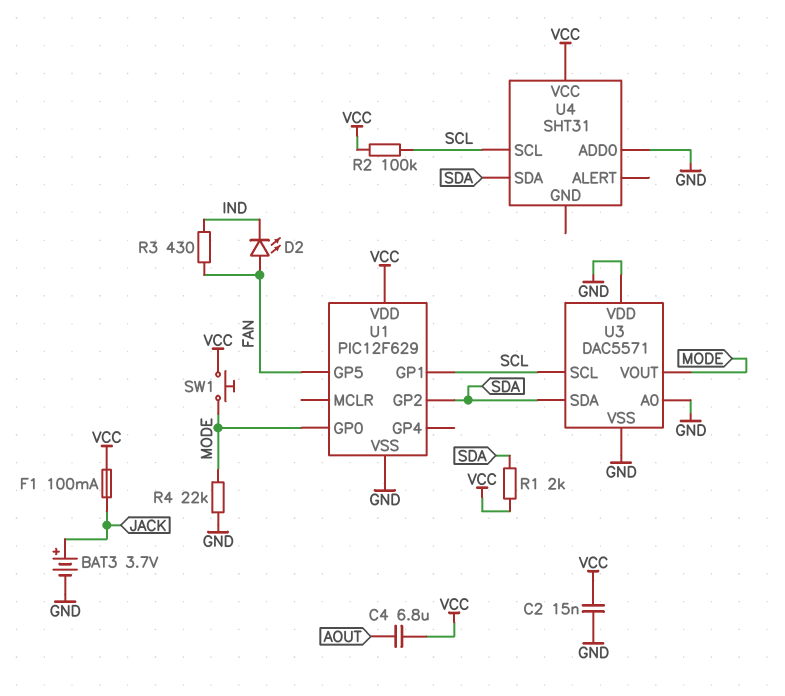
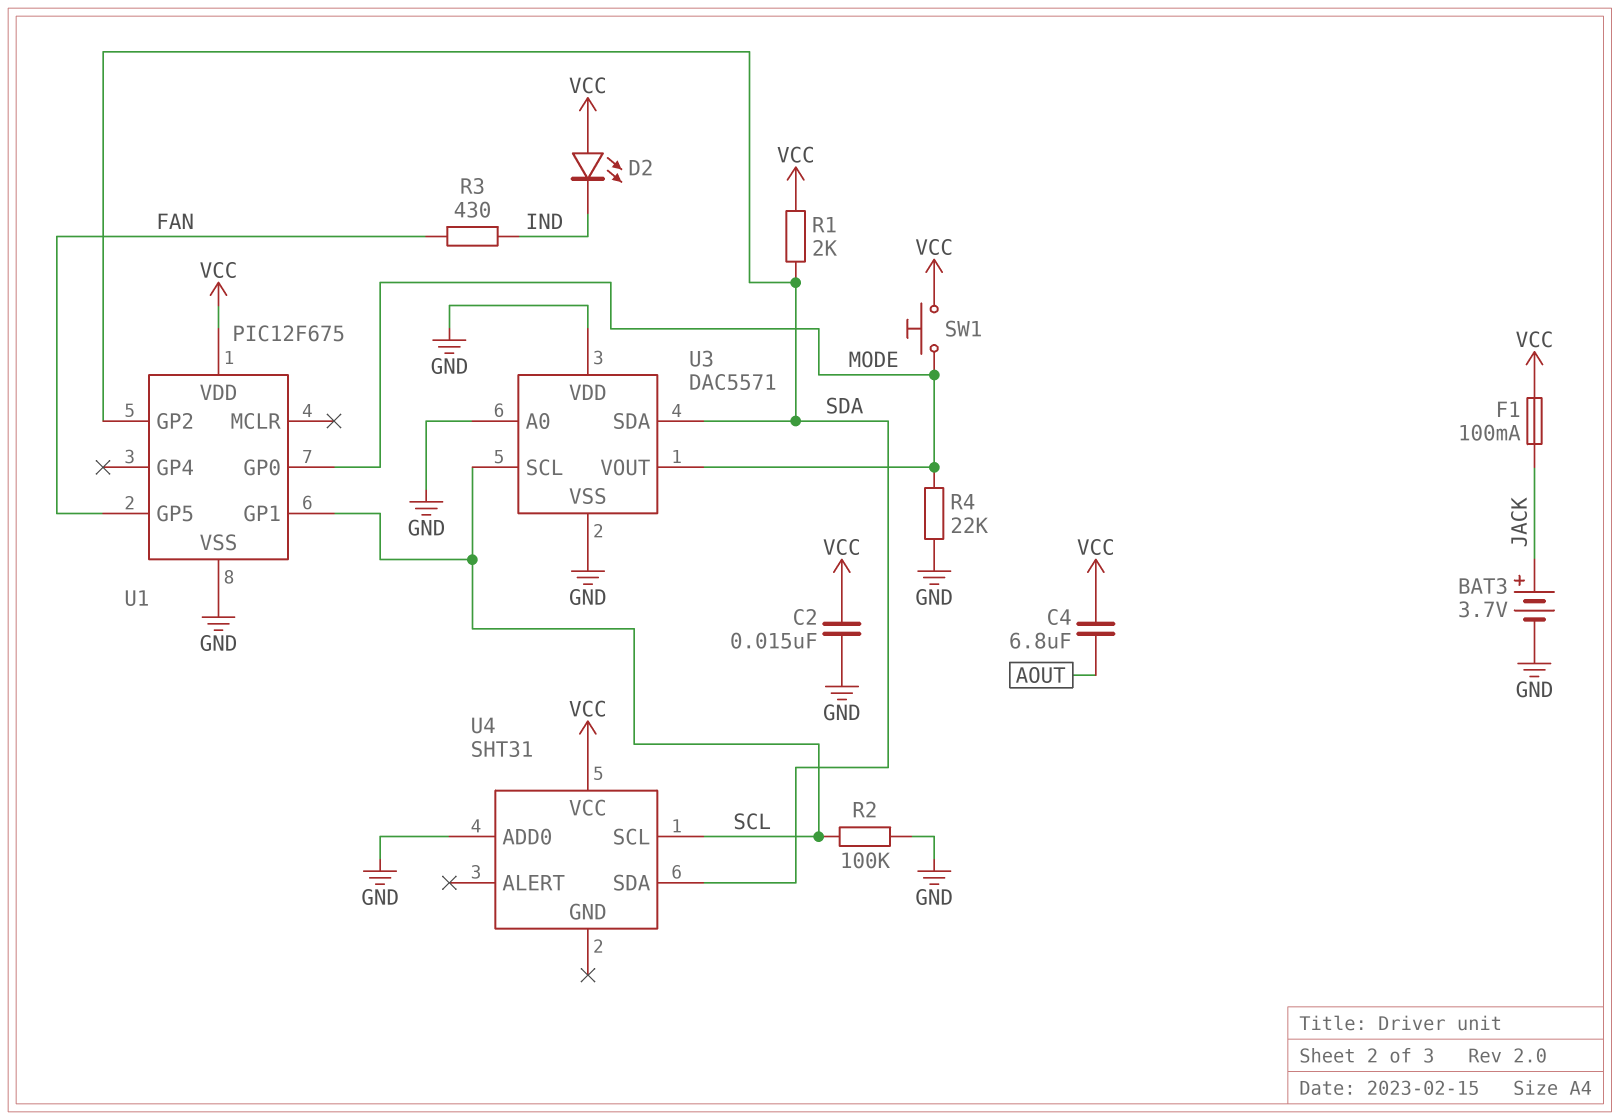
D2: LED (A FAN, K IND) -> LED (A VCC, K IND)
R2: 100k (SCL, VCC) -> 100k (GND, SCL)
U1: PIC12F629 -> PIC12F675

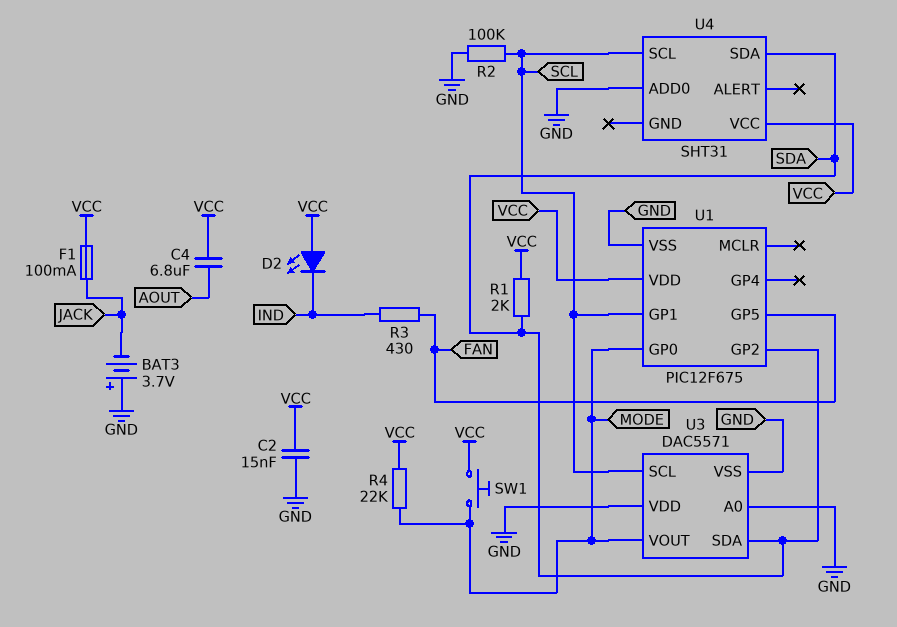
BAT3: 3.7V (plus JACK, minus GND) -> 3.7V (plus GND, minus JACK)
R4: 22k (GND, MODE) -> 22k (MODE, VCC)

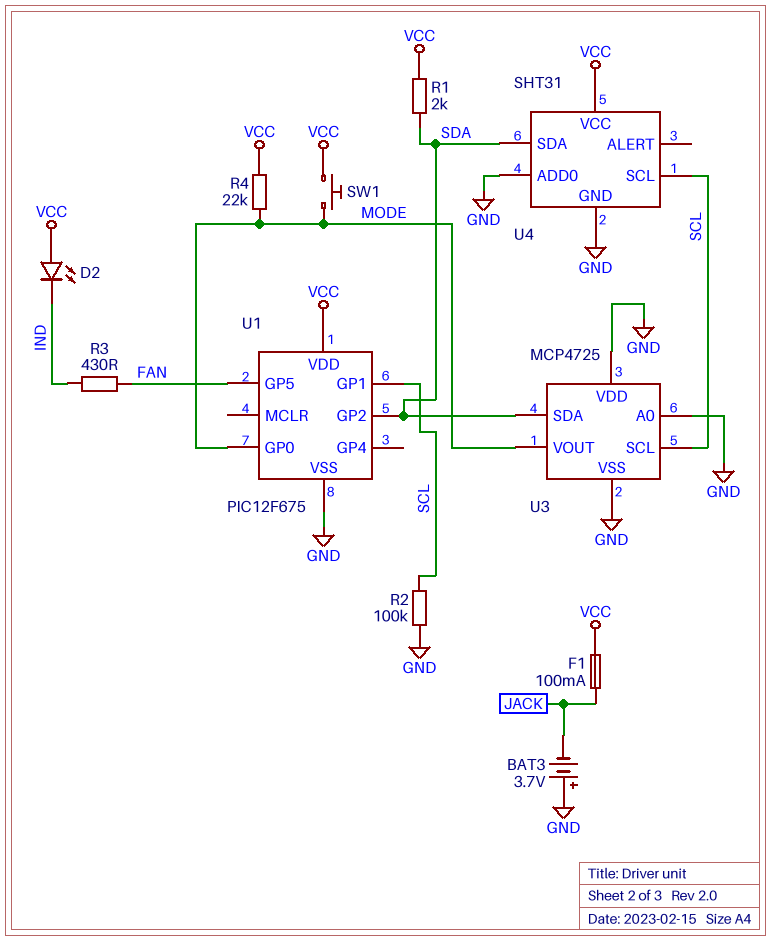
C2: 15nF (GND, VCC) -> none
C4: 6.8uF (AOUT, VCC) -> none
U3: DAC5571 -> MCP4725
U4 pin GND: none -> GND

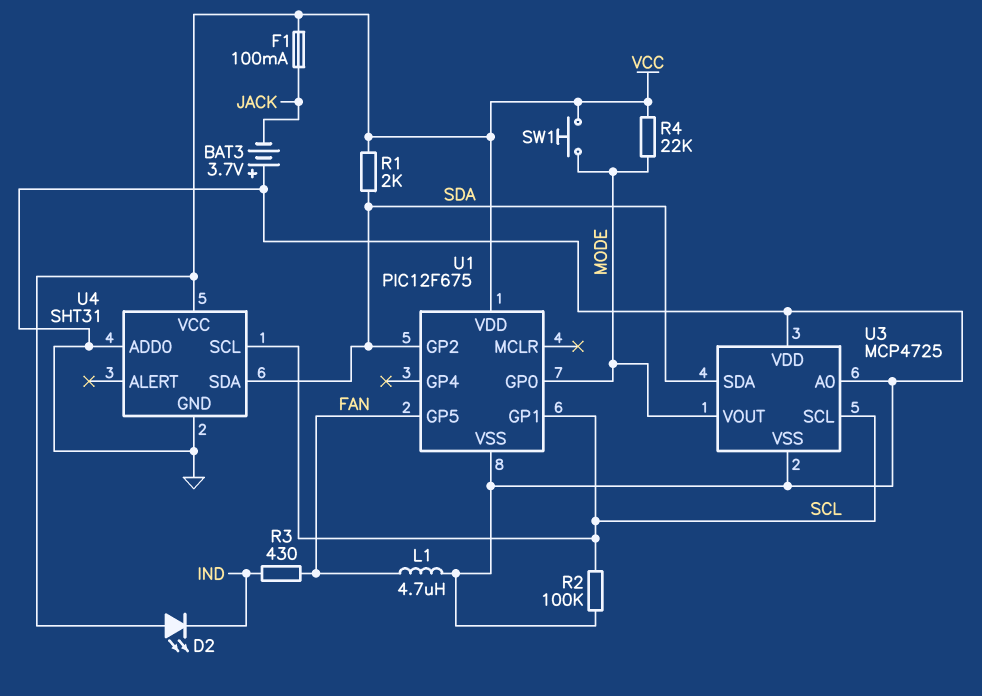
L1: none -> 4.7uH (FAN, GND)

